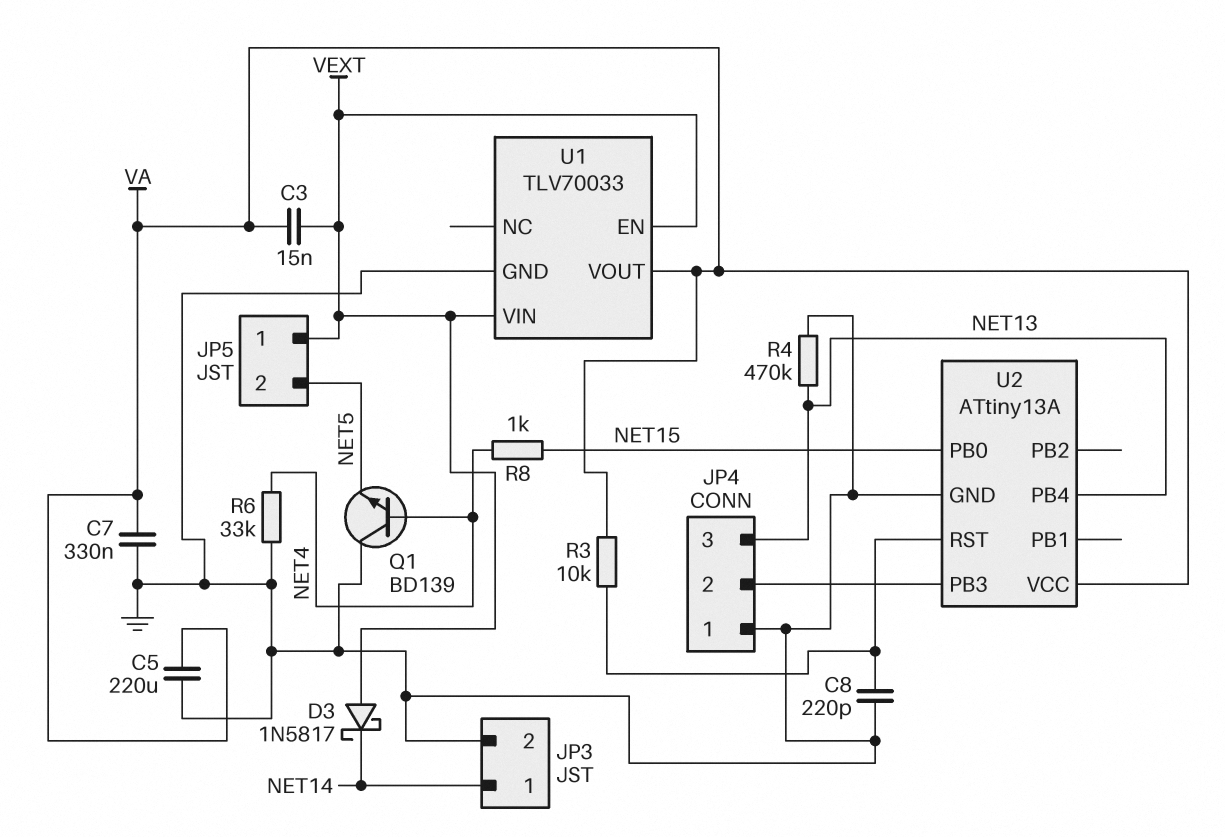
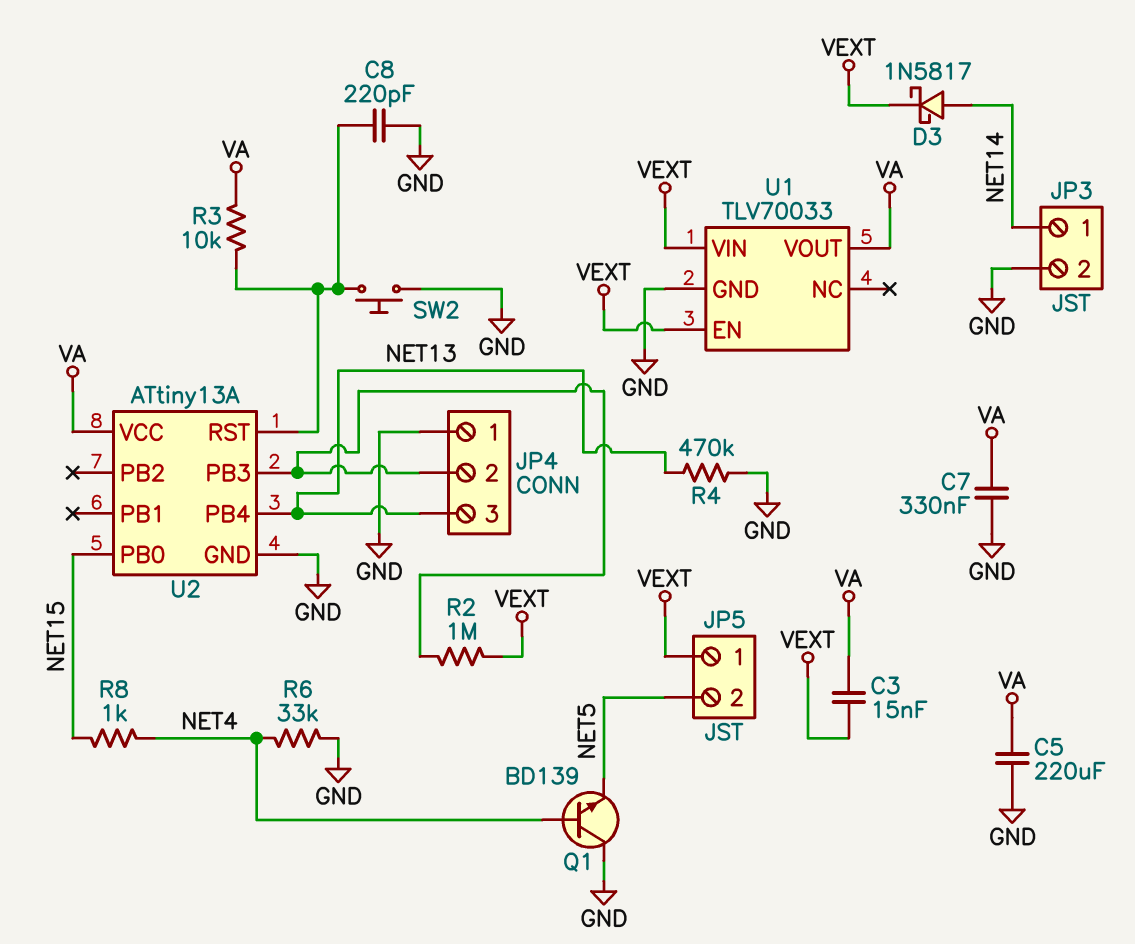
D3: schottky 1N5817 (A VEXT, K NET14) -> schottky 1N5817 (A NET14, K VEXT)
R2: none -> 1M (JP4/2, VEXT)
SW2: none -> button (GND, U2/RST)

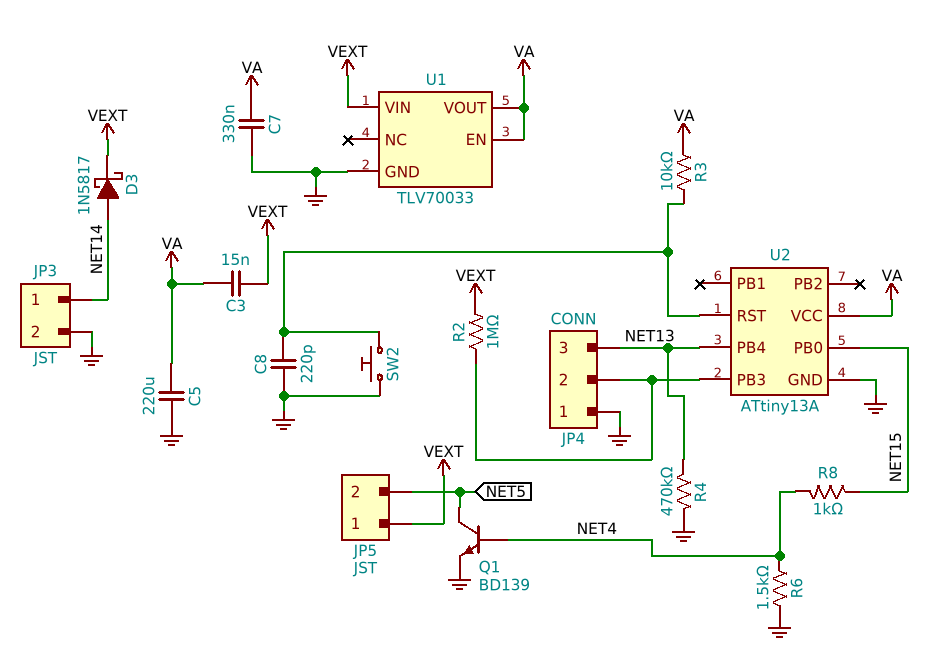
Q1: NPN BD139 (B NET4, C GND, E NET5) -> NPN BD139 (B NET4, C NET5, E GND)
R6: 33k (GND, NET4) -> 1.5k (GND, NET4)
U1 pin EN: VEXT -> VA

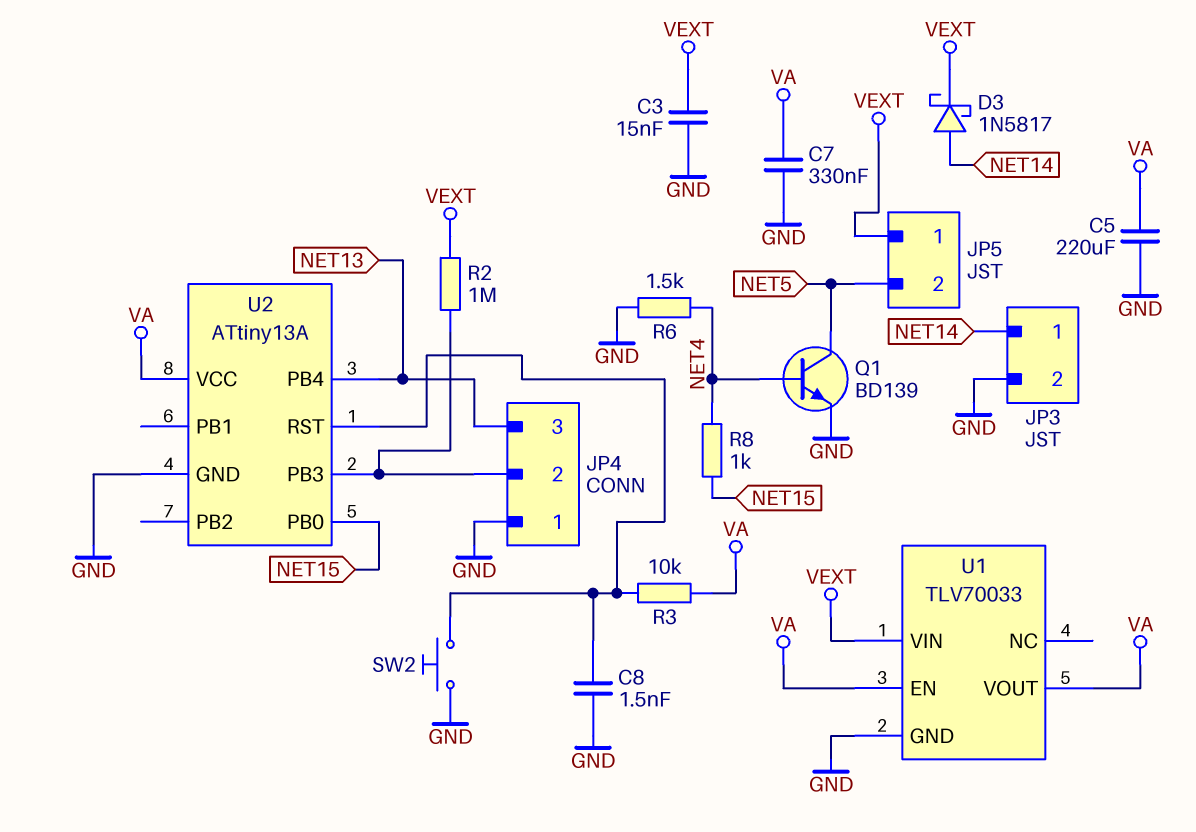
C3: 15nF (VA, VEXT) -> 15nF (GND, VEXT)
C8: 220pF (GND, U2/RST) -> 1.5nF (GND, U2/RST)
R4: 470k (GND, NET13) -> none

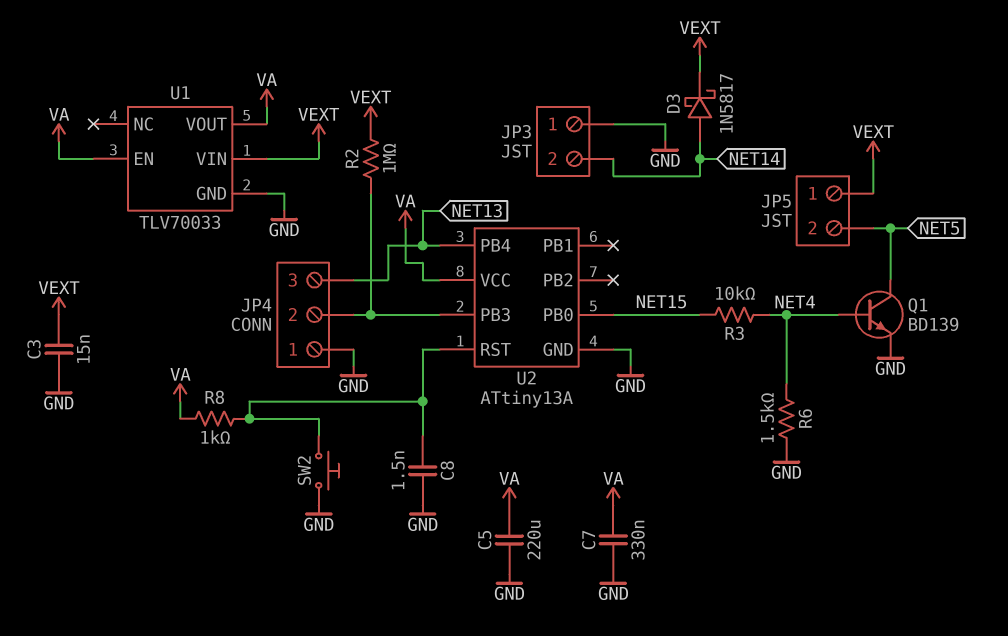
JP3 pin 1: NET14 -> GND
JP3 pin 2: GND -> NET14
R3: 10k (U2/RST, VA) -> 10k (NET4, NET15)
R8: 1k (NET4, NET15) -> 1k (U2/RST, VA)

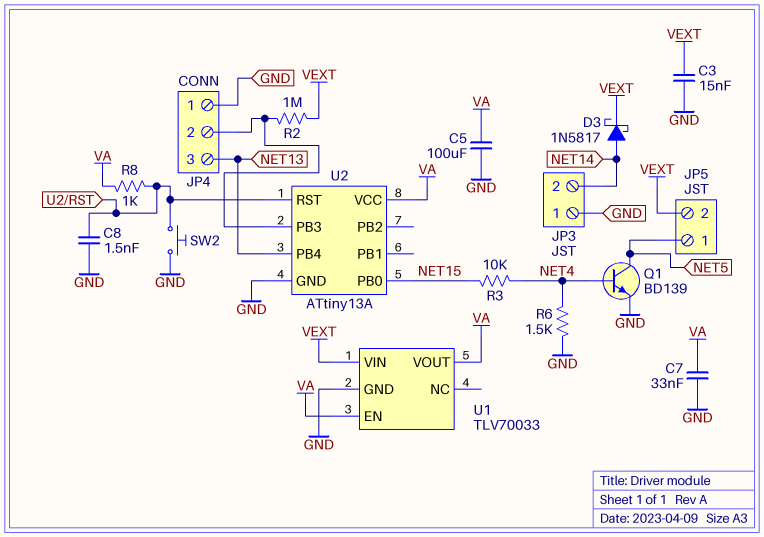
C5: 220uF (GND, VA) -> 100uF (GND, VA)
C7: 330nF (GND, VA) -> 33nF (GND, VA)
JP5 pin 1: VEXT -> NET5
JP5 pin 2: NET5 -> VEXT

